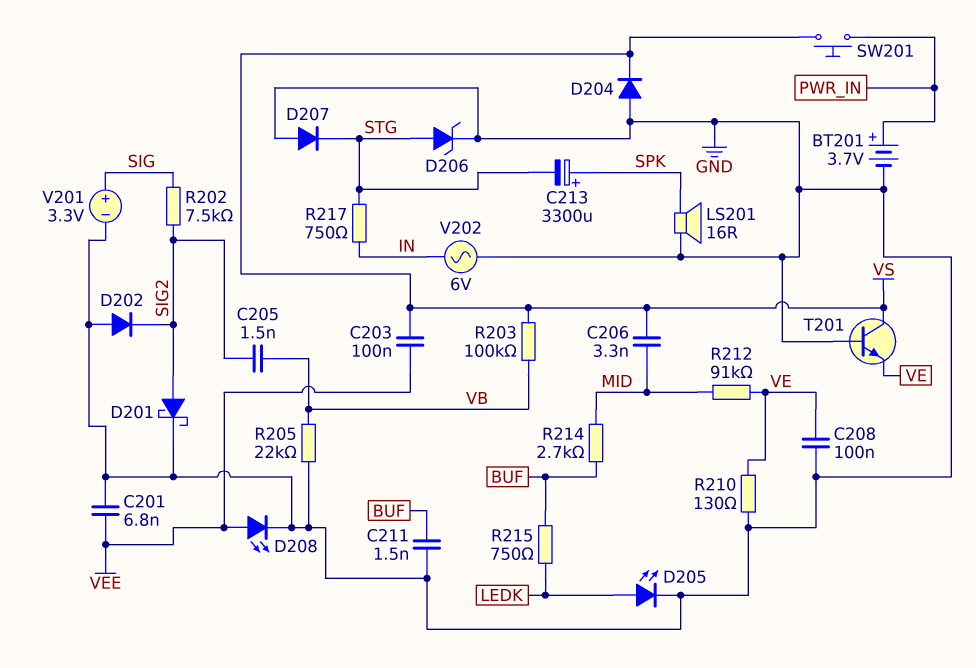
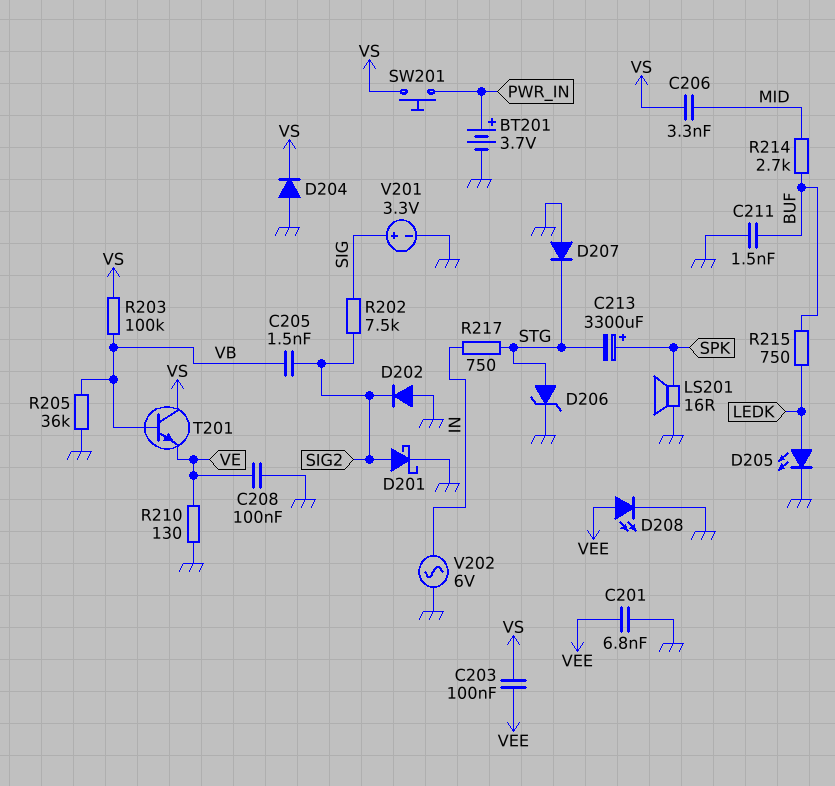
R205: 22k (GND, VB) -> 36k (GND, VB)
R212: 91k (MID, VE) -> none
T201: NPN (B GND, C VS, E VE) -> NPN (B VB, C VS, E VE)

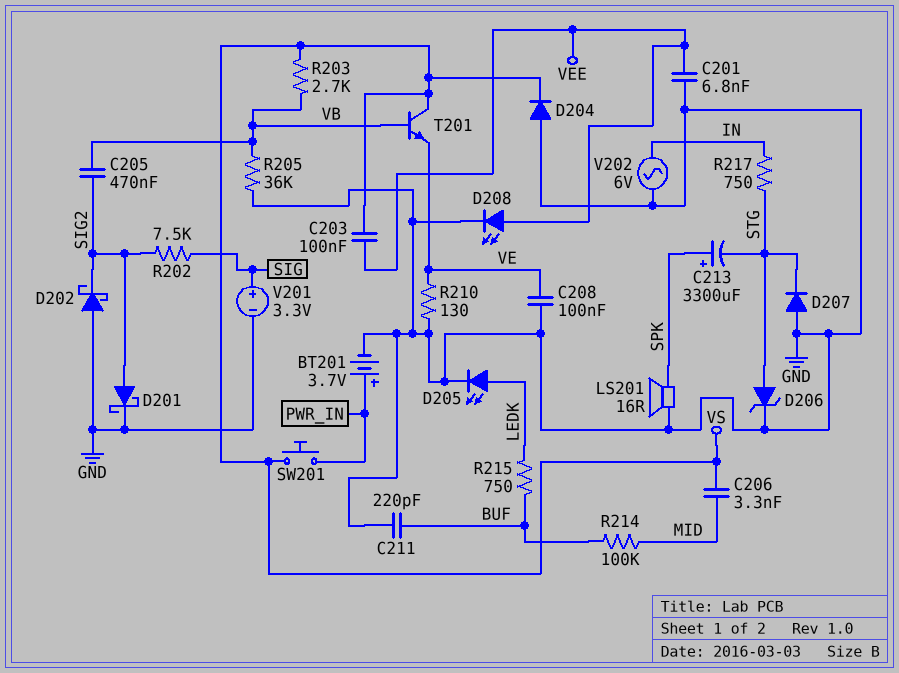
C205: 1.5nF (SIG2, VB) -> 470nF (SIG2, VB)
C211: 1.5nF (BUF, GND) -> 220pF (BUF, GND)
D202: diode (A GND, K SIG2) -> schottky (A GND, K SIG2)
R203: 100k (VB, VS) -> 2.7k (VB, VS)
R214: 2.7k (BUF, MID) -> 100k (BUF, MID)

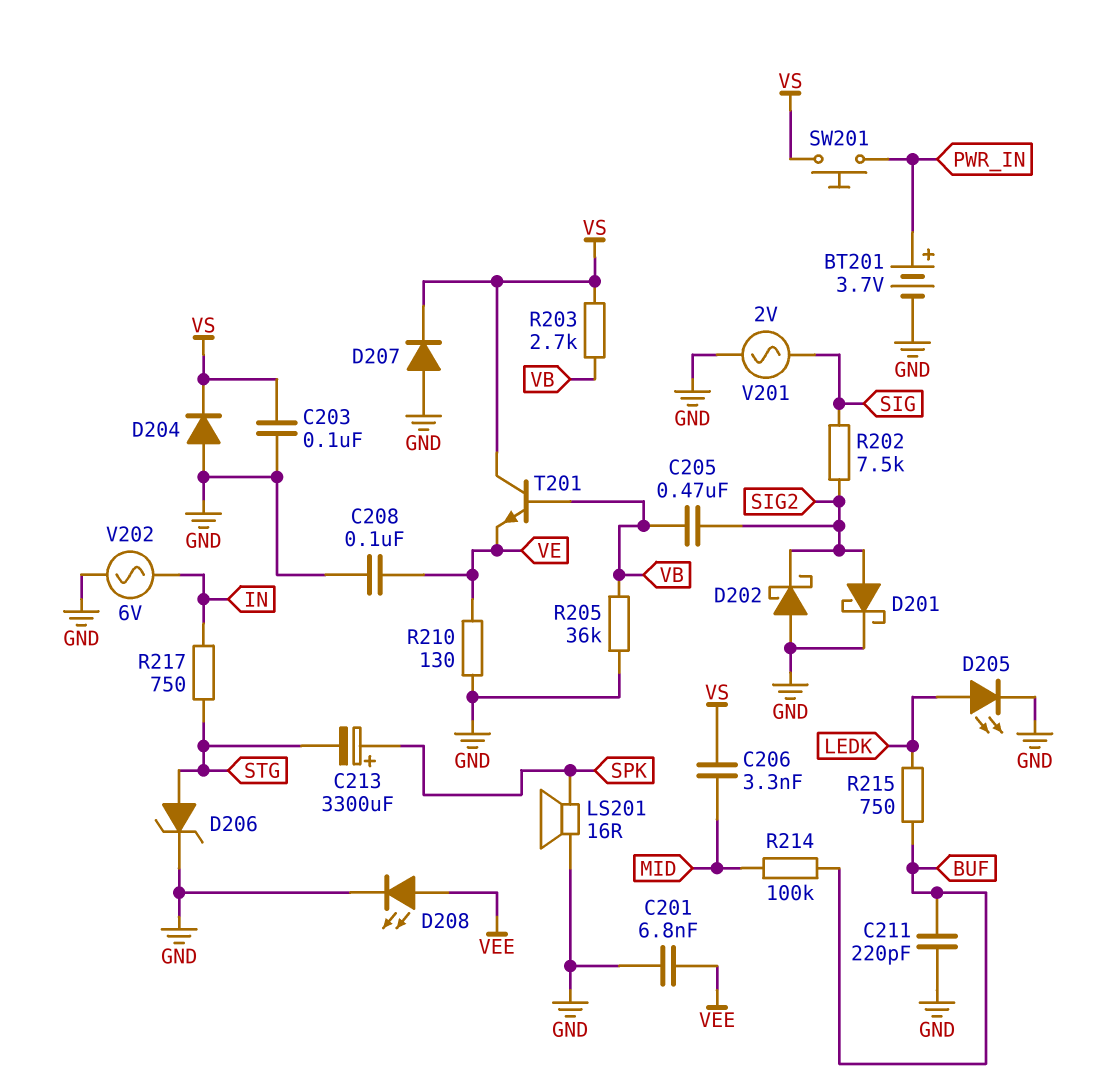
C203: 100nF (VEE, VS) -> 100nF (GND, VS)
D207: diode (A GND, K STG) -> diode (A GND, K VS)
V201: 3.3V (plus SIG, minus GND) -> AC 2V (GND, SIG)

